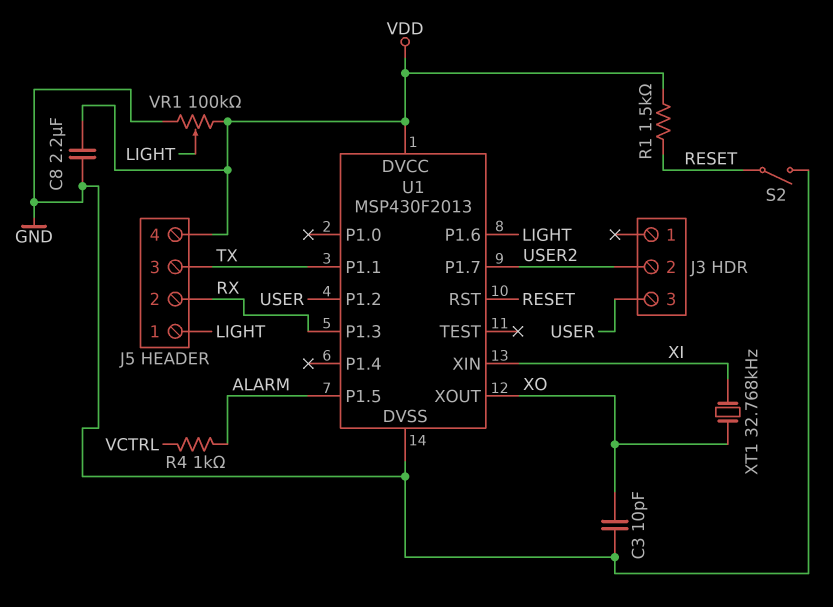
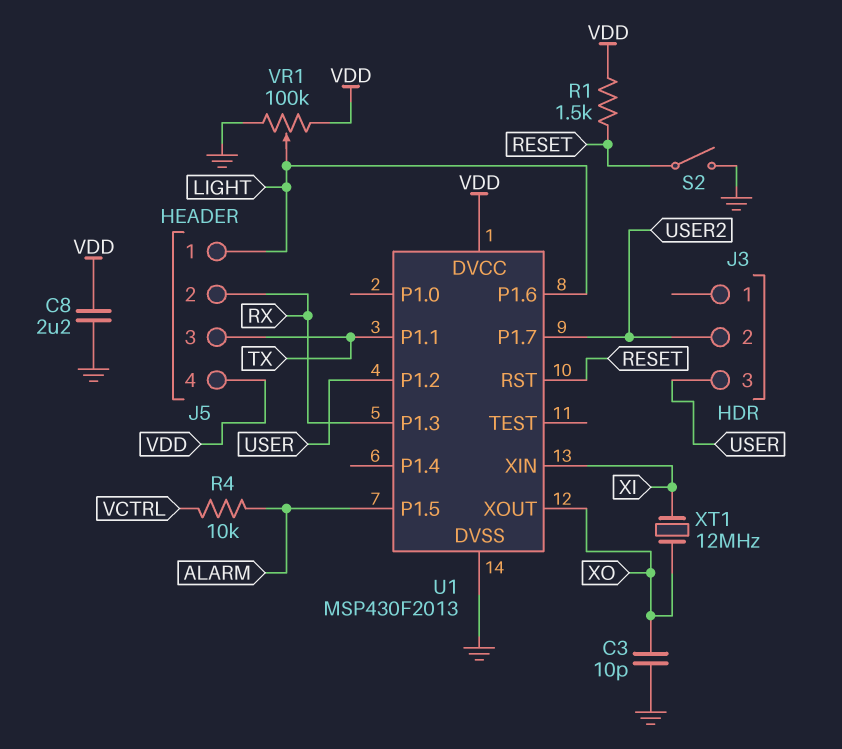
R4: 1k (ALARM, VCTRL) -> 10k (ALARM, VCTRL)
XT1: 32.768kHz (XI, XO) -> 12MHz (XI, XO)

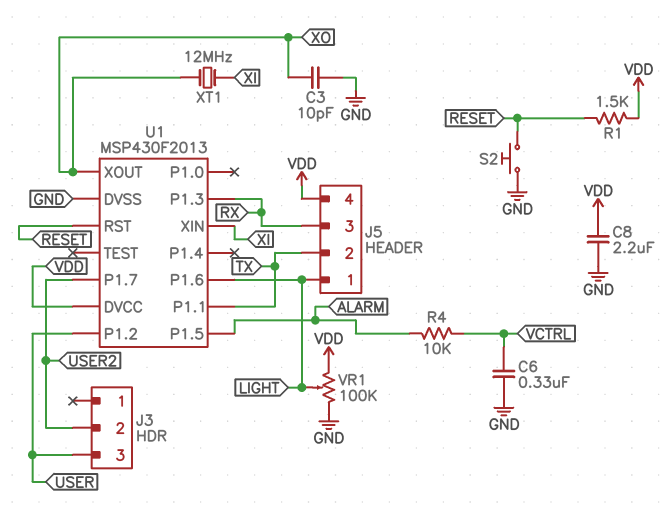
C6: none -> 330nF (GND, VCTRL)
J5 pin 2: RX -> TX
J5 pin 3: TX -> RX
S2: switch (GND, RESET) -> button (GND, RESET)

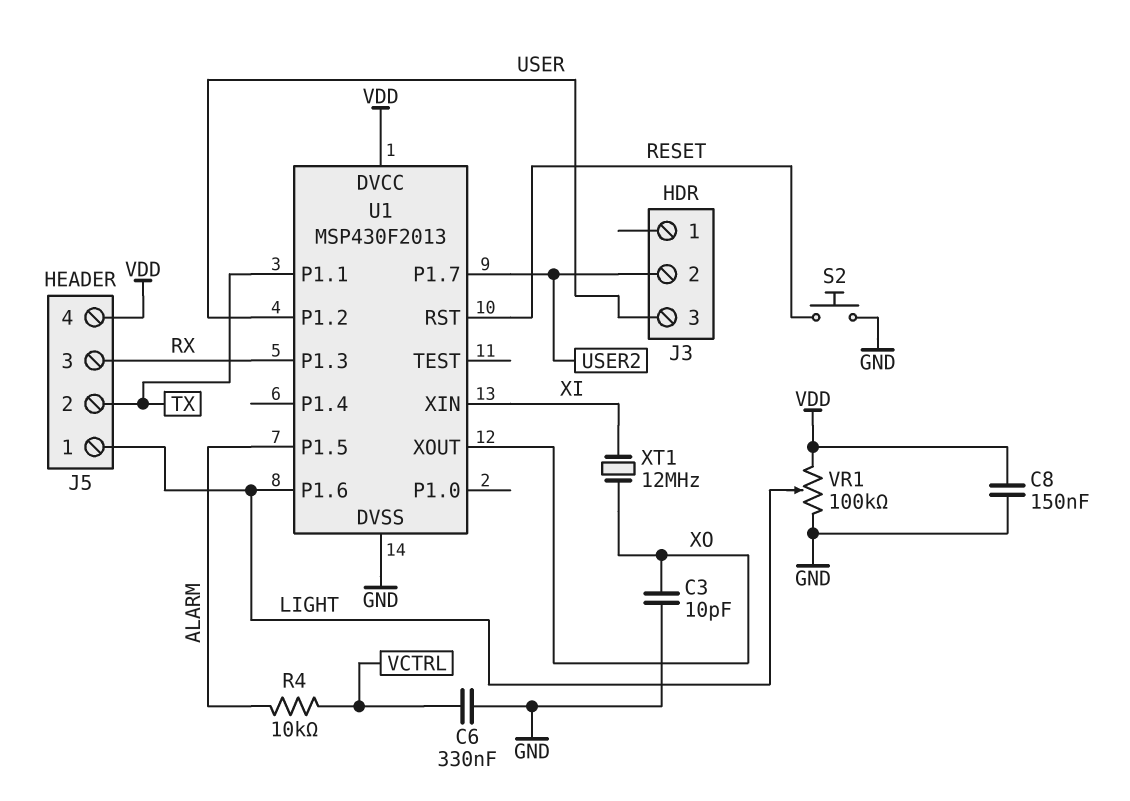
C8: 2.2uF (GND, VDD) -> 150nF (GND, VDD)
R1: 1.5k (RESET, VDD) -> none

